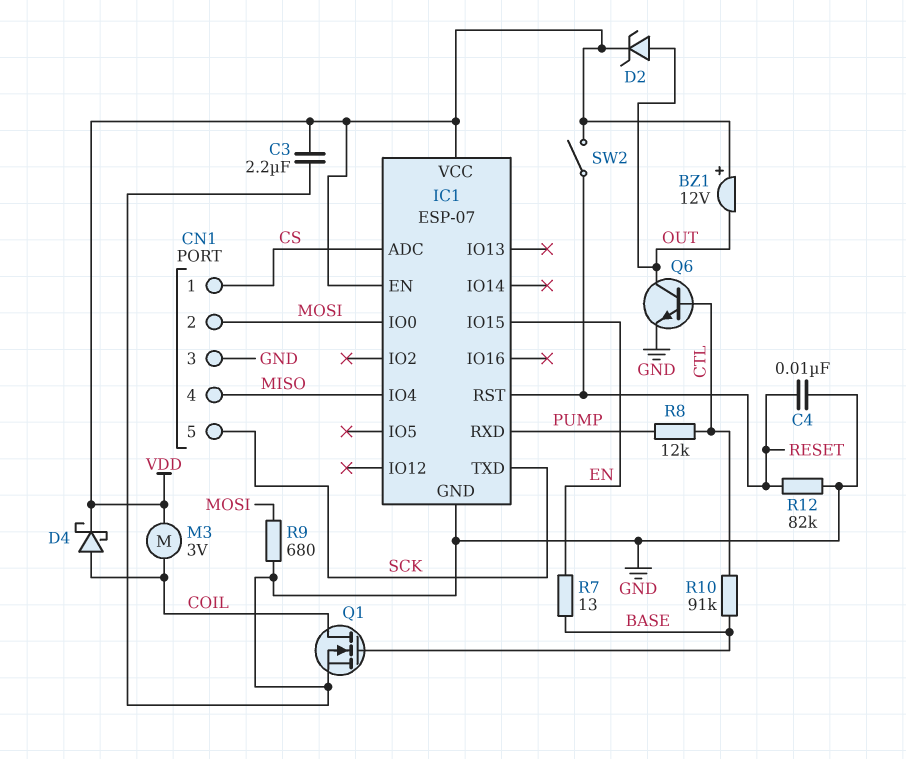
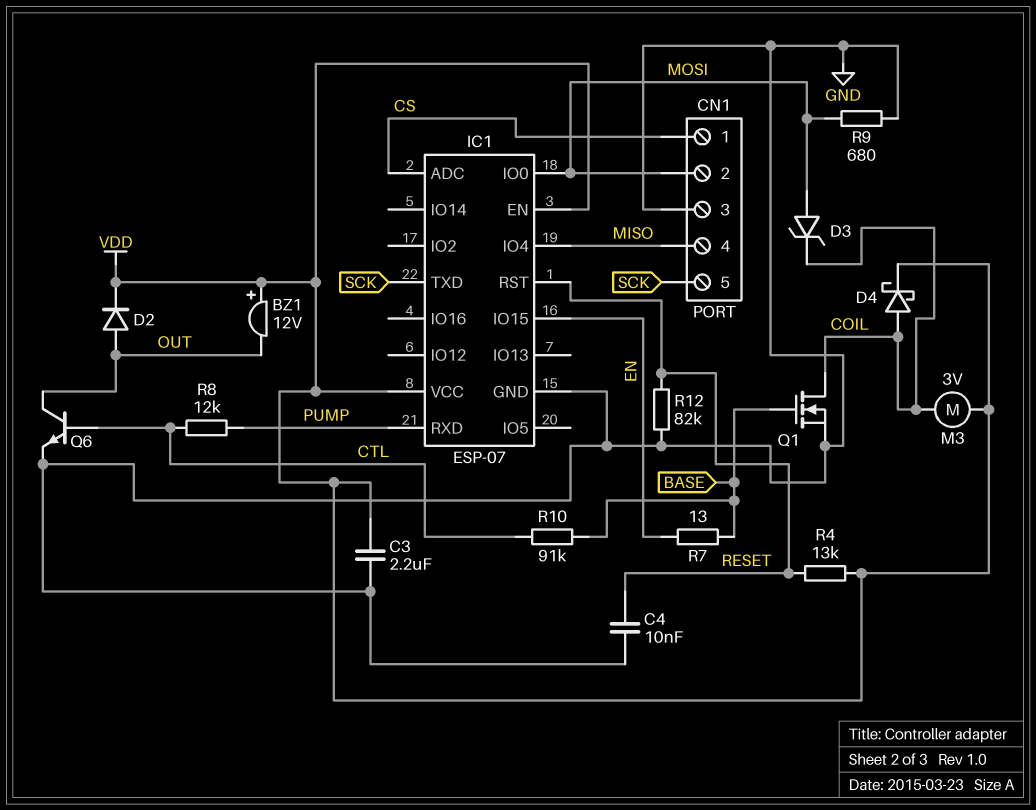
D2: zener (A OUT, K VDD) -> diode (A OUT, K VDD)
D3: none -> zener (A MOSI, K COIL)
R4: none -> 13k (RESET, VDD)
SW2: switch (RESET, VDD) -> none

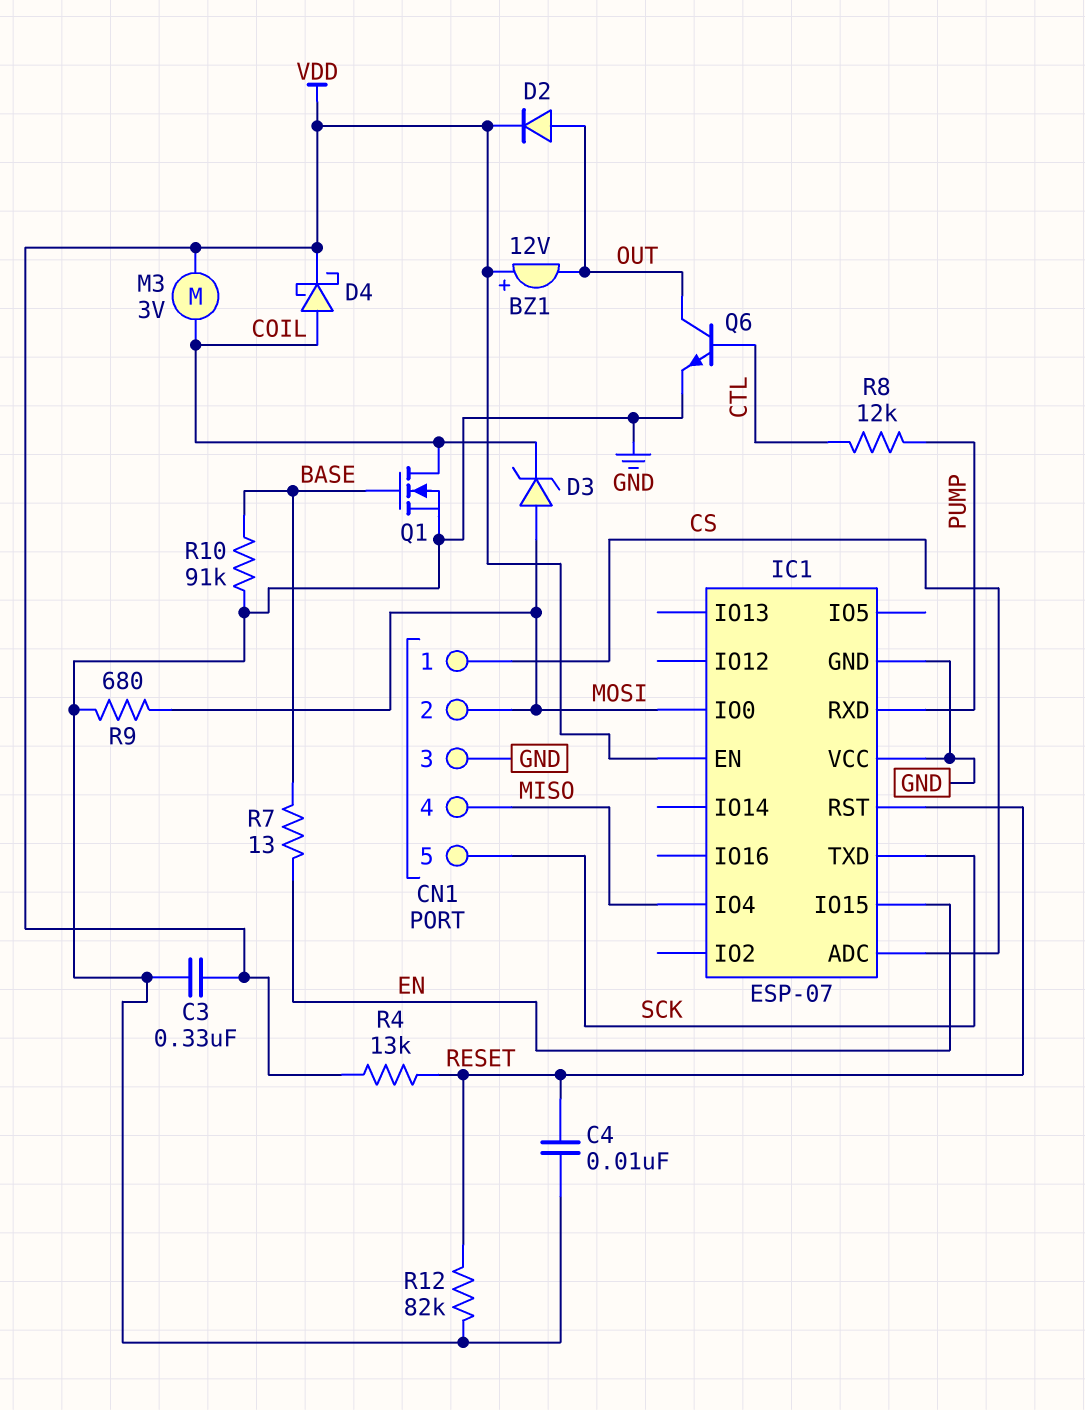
C3: 2.2uF (GND, VDD) -> 330nF (GND, VDD)
IC1 pin VCC: VDD -> GND
R10: 91k (BASE, CTL) -> 91k (BASE, GND)

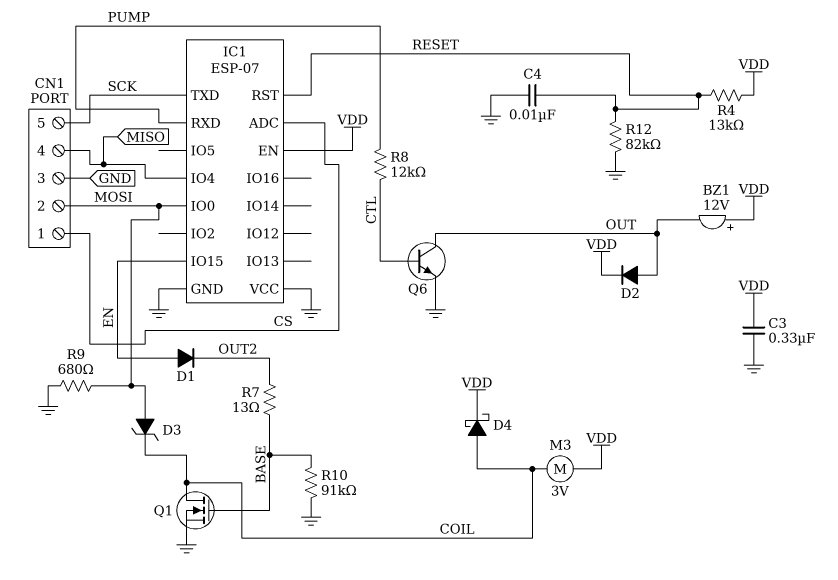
D1: none -> diode (A EN, K OUT2)
R7: 13 (BASE, EN) -> 13 (BASE, OUT2)

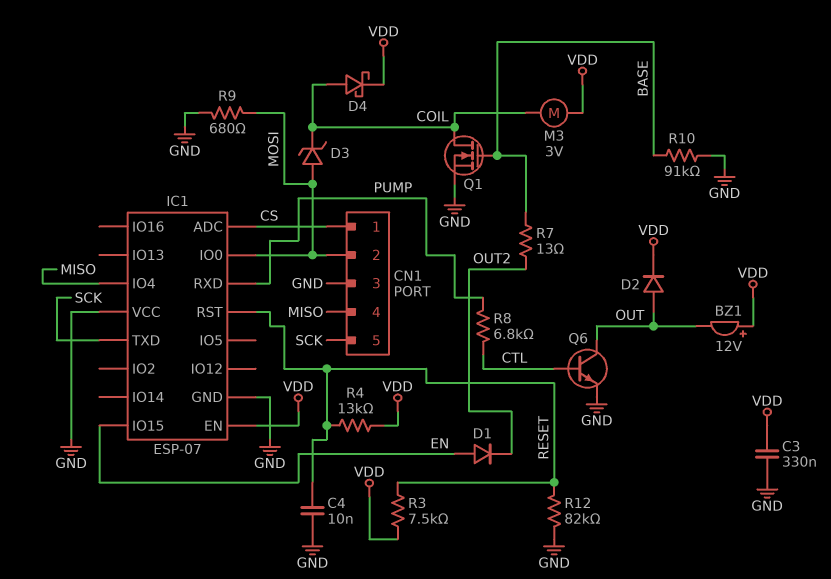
R3: none -> 7.5k (RESET, VDD)
R8: 12k (CTL, PUMP) -> 6.8k (CTL, PUMP)

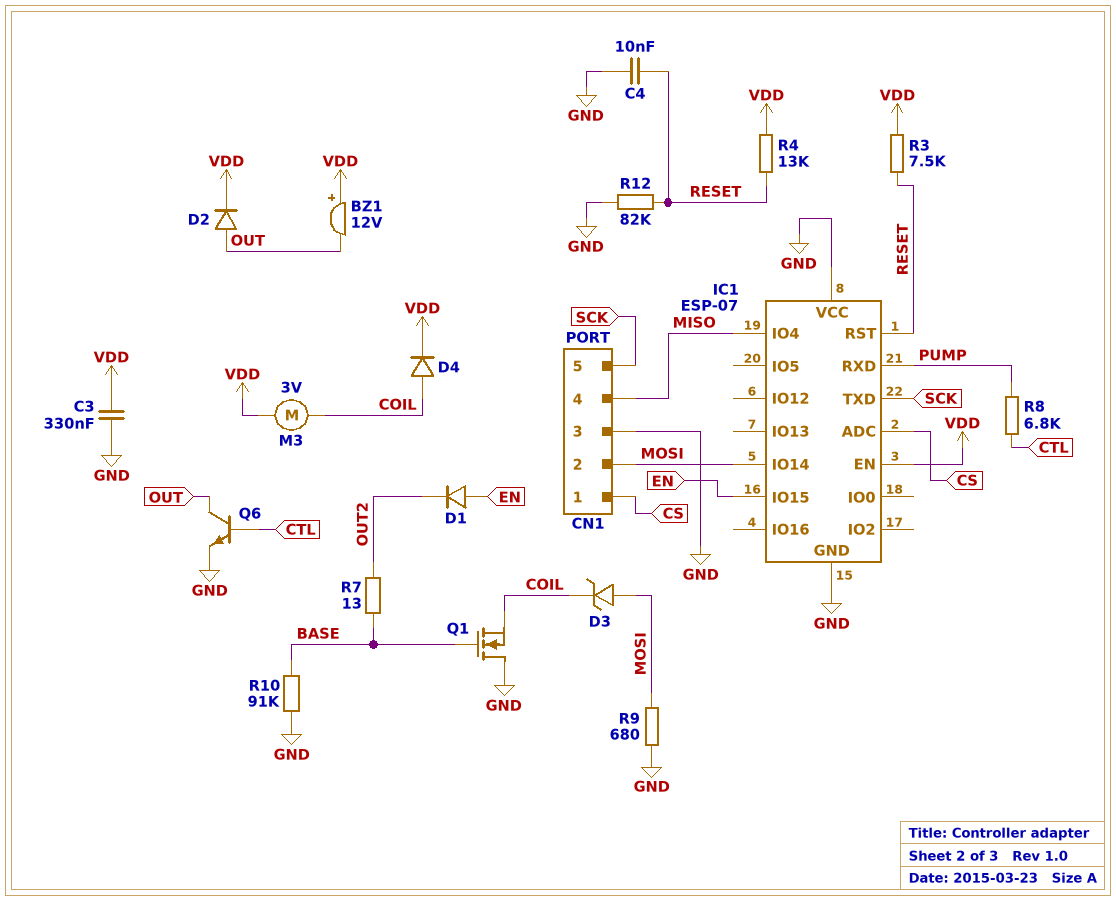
D4: schottky (A COIL, K VDD) -> diode (A COIL, K VDD)
IC1 pin IO0: MOSI -> none
IC1 pin IO14: none -> MOSI
Q1: NMOS (G BASE, D COIL, S GND) -> NMOS (G BASE, D GND, S COIL)

